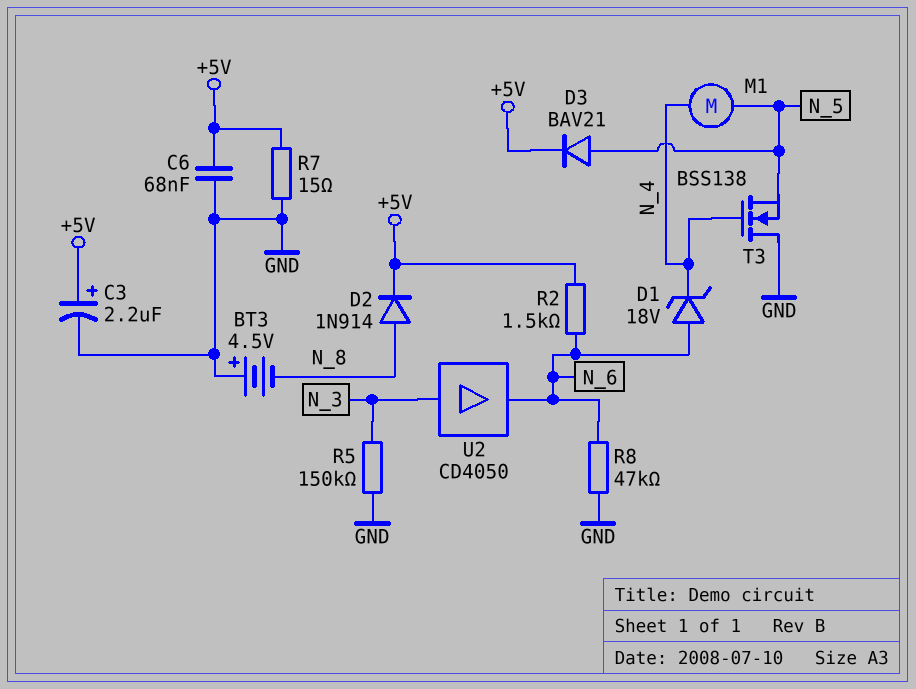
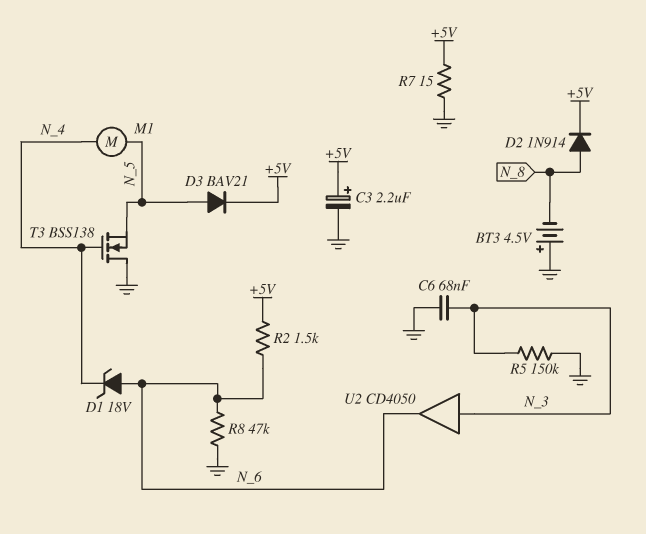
C6: 68nF (+5V, GND) -> 68nF (GND, N_3)

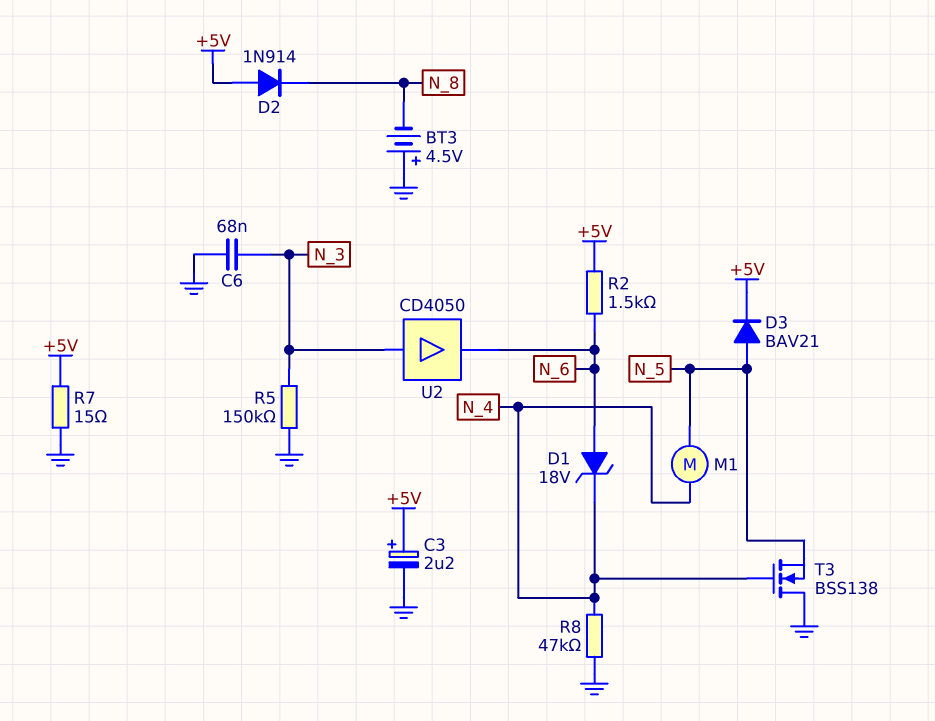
D2: diode 1N914 (A N_8, K +5V) -> diode 1N914 (A +5V, K N_8)
R8: 47k (GND, N_6) -> 47k (GND, N_4)

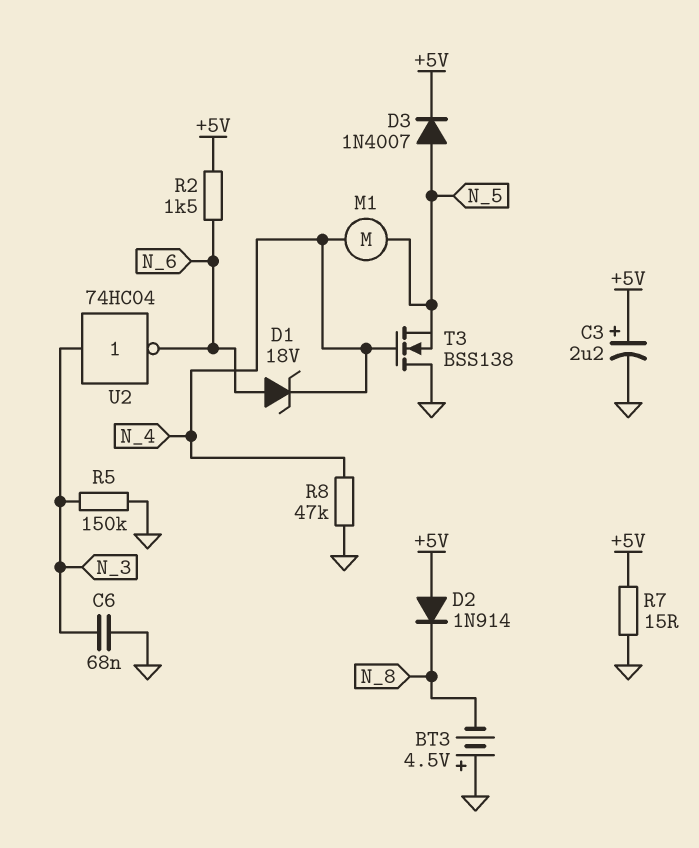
D3: diode BAV21 (A N_5, K +5V) -> diode 1N4007 (A N_5, K +5V)
U2: buffer CD4050 (in N_3, out N_6) -> NOT 74HC04 (in N_3, out N_6)

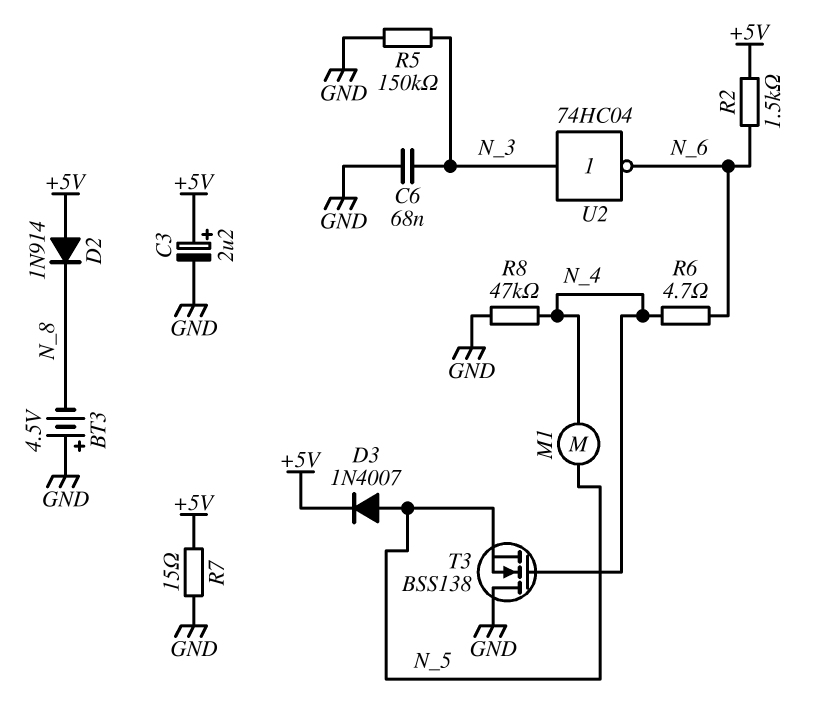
D1: zener 18V (A N_6, K N_4) -> none
R6: none -> 4.7 (N_4, N_6)

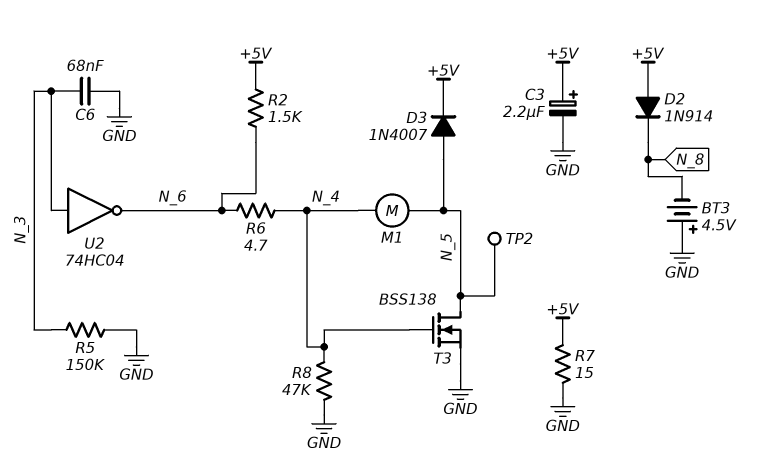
T3: NMOS BSS138 (G N_4, D GND, S N_5) -> NMOS BSS138 (G N_4, D N_5, S GND)
TP2: none -> test point (N_5)

